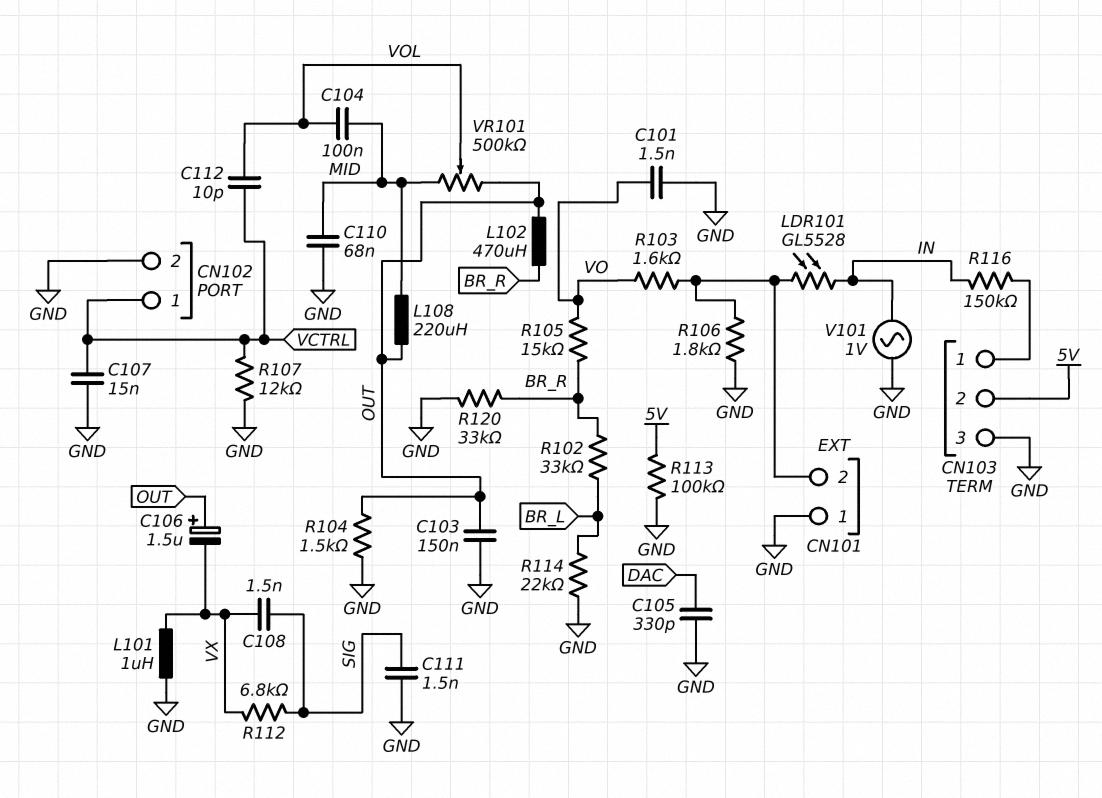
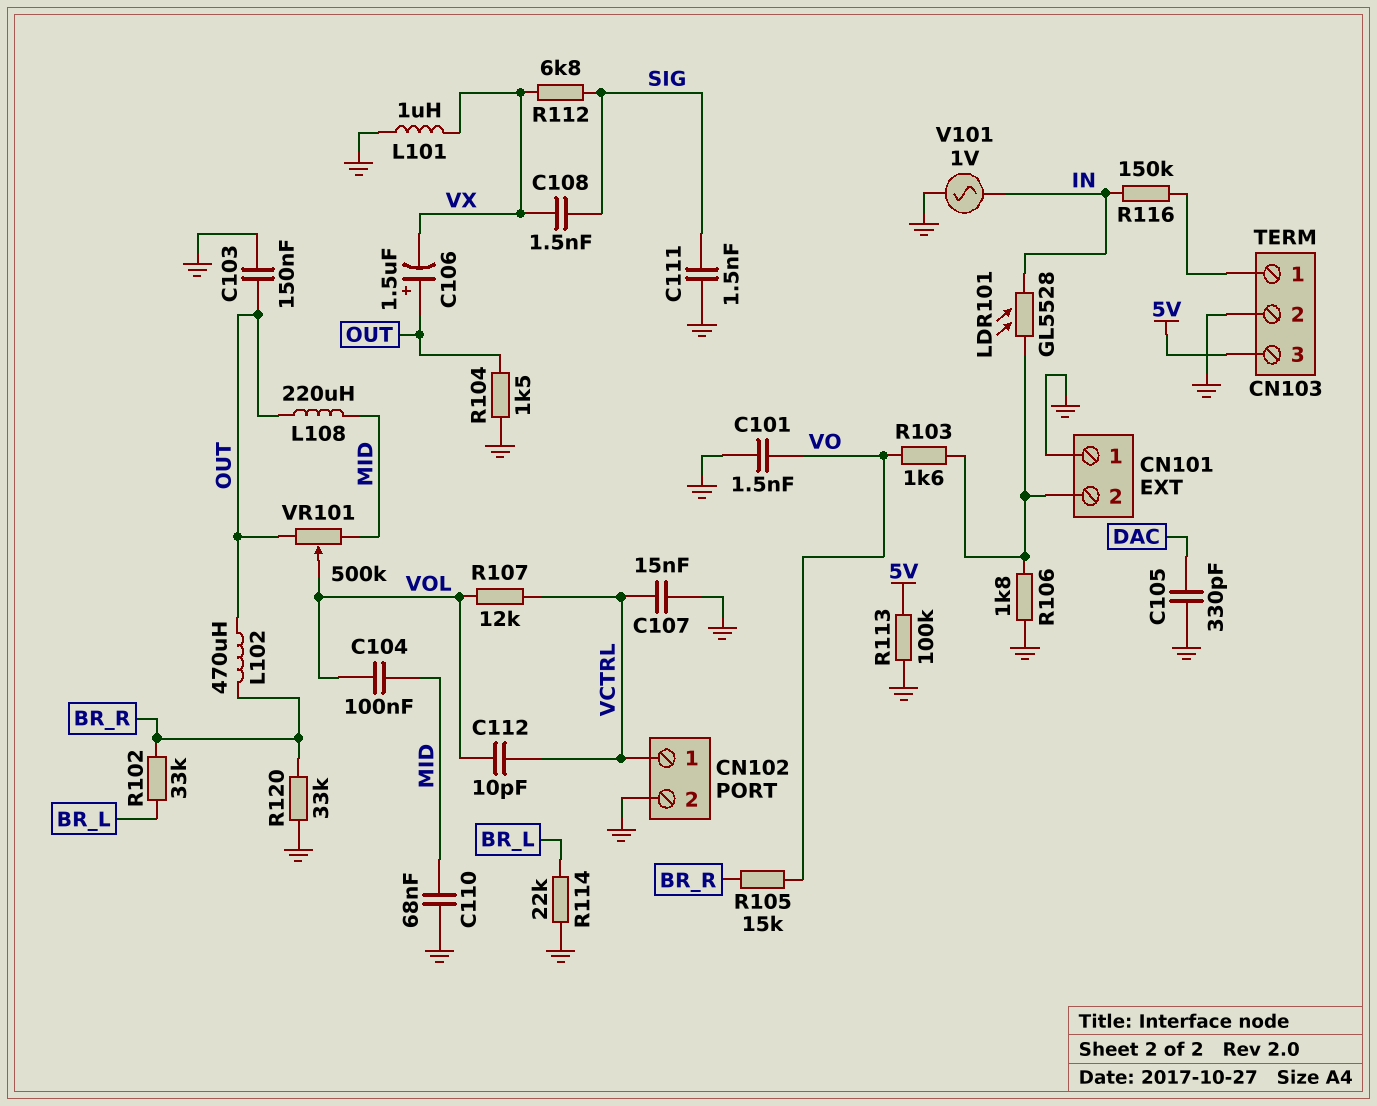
CN103 pin 2: 5V -> GND
CN103 pin 3: GND -> 5V
R107: 12k (GND, VCTRL) -> 12k (VCTRL, VOL)

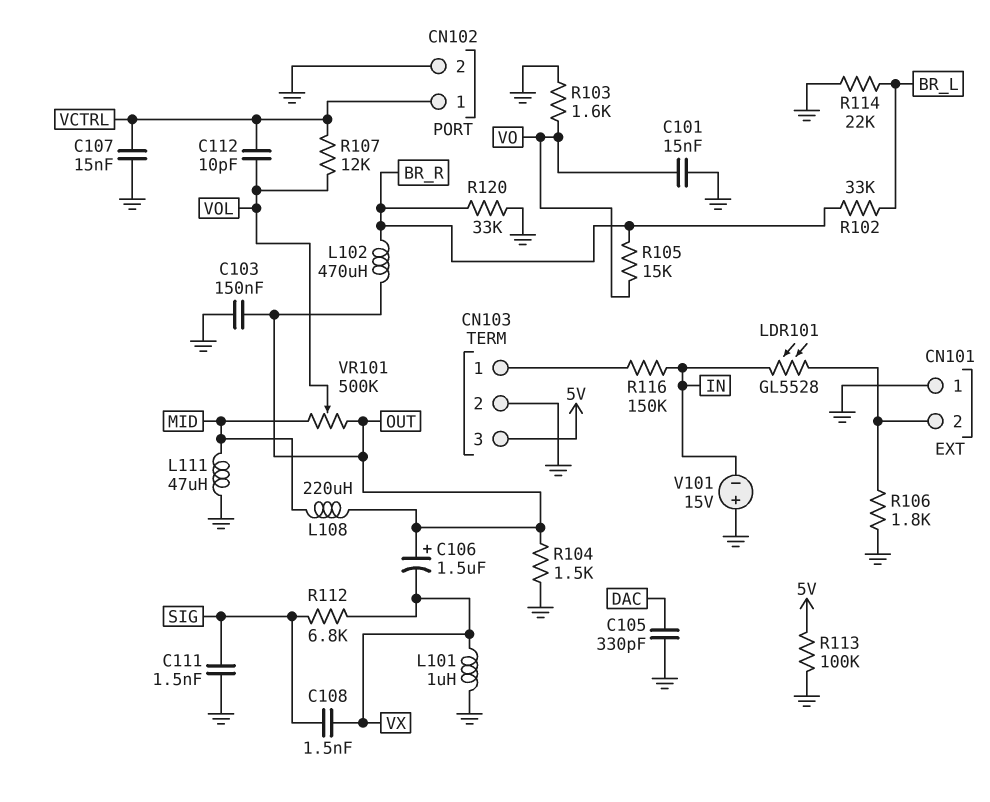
C101: 1.5nF (GND, VO) -> 15nF (GND, VO)
C104: 100nF (MID, VOL) -> none
C110: 68nF (GND, MID) -> none
L111: none -> 47uH (GND, MID)
R103: 1.6k (CN101/2, VO) -> 1.6k (GND, VO)
V101: AC 1V (GND, IN) -> 15V (plus GND, minus IN)

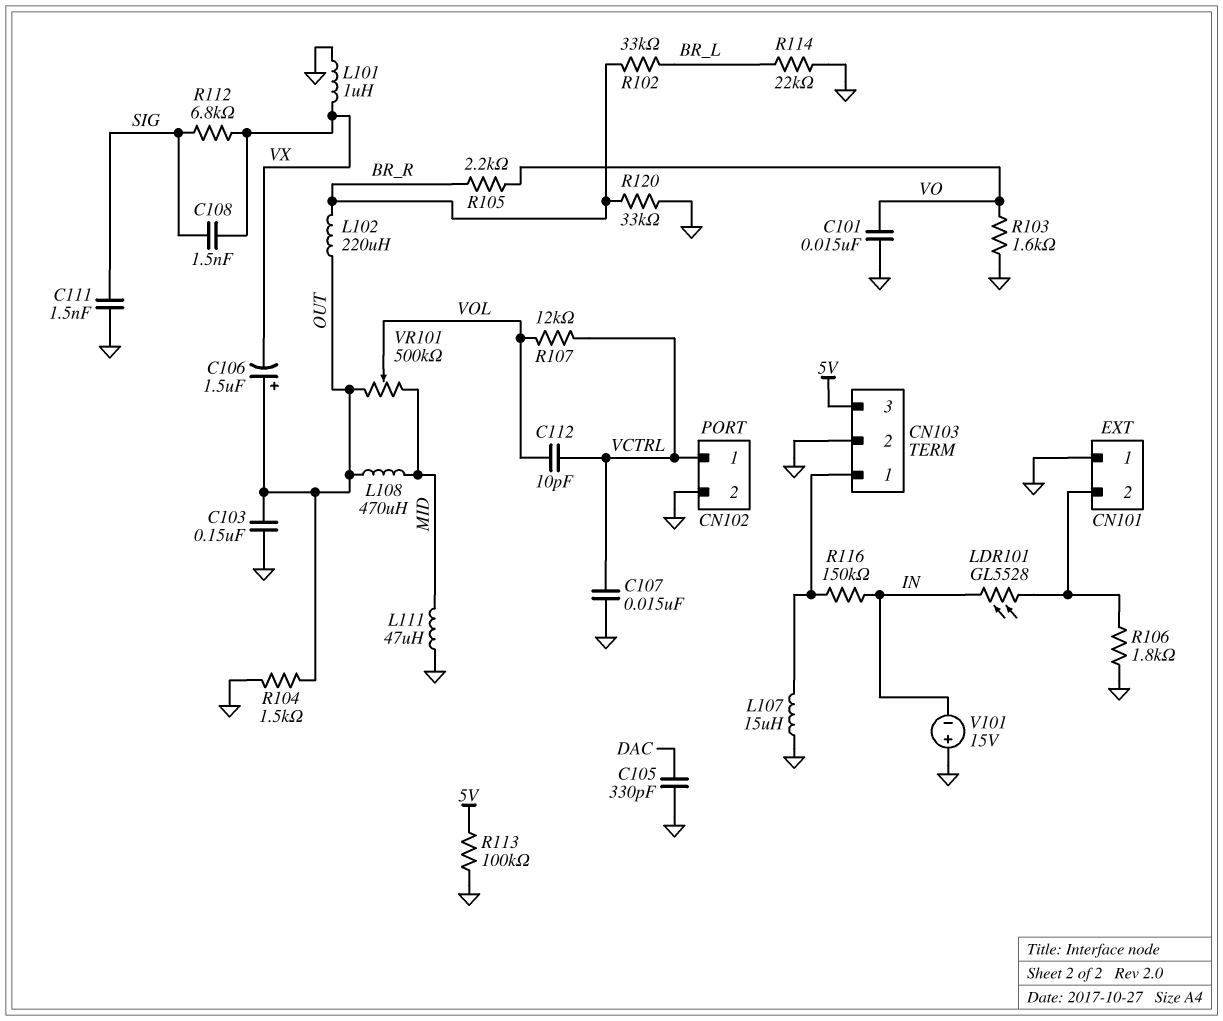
L102: 470uH (BR_R, OUT) -> 220uH (BR_R, OUT)
L107: none -> 15uH (CN103/1, GND)
L108: 220uH (MID, OUT) -> 470uH (MID, OUT)
R105: 15k (BR_R, VO) -> 2.2k (BR_R, VO)

